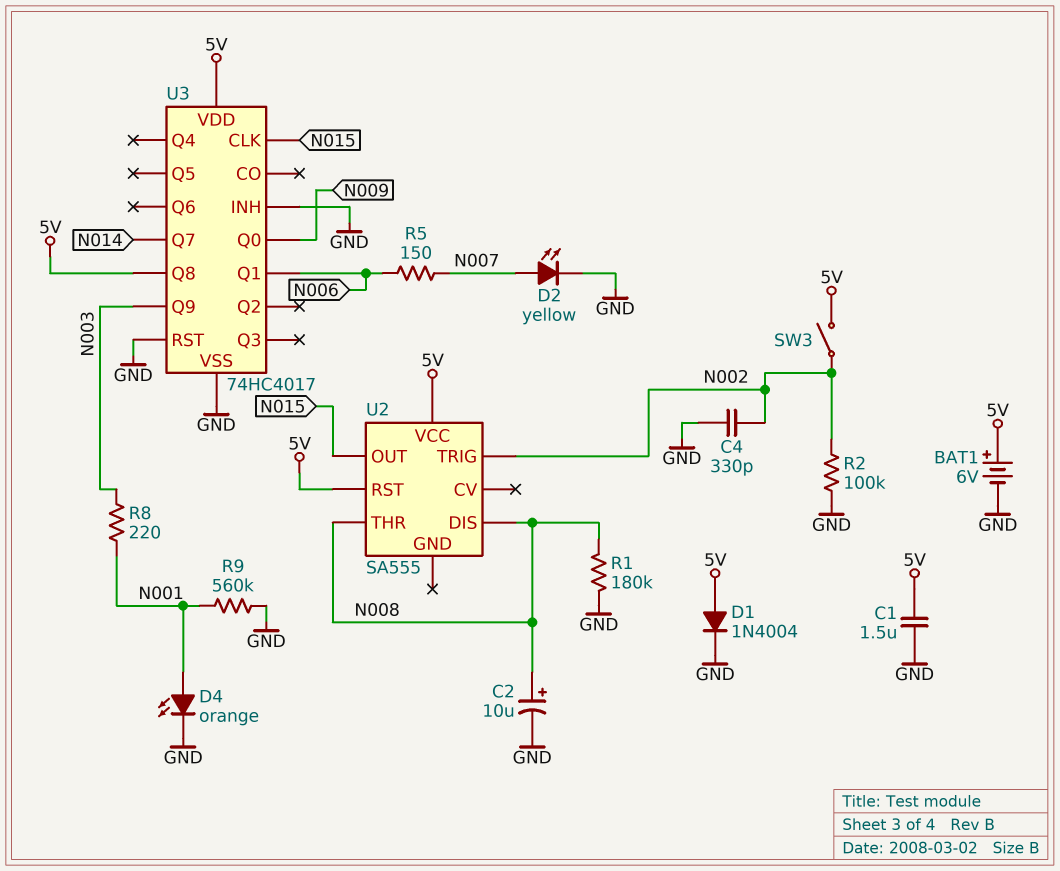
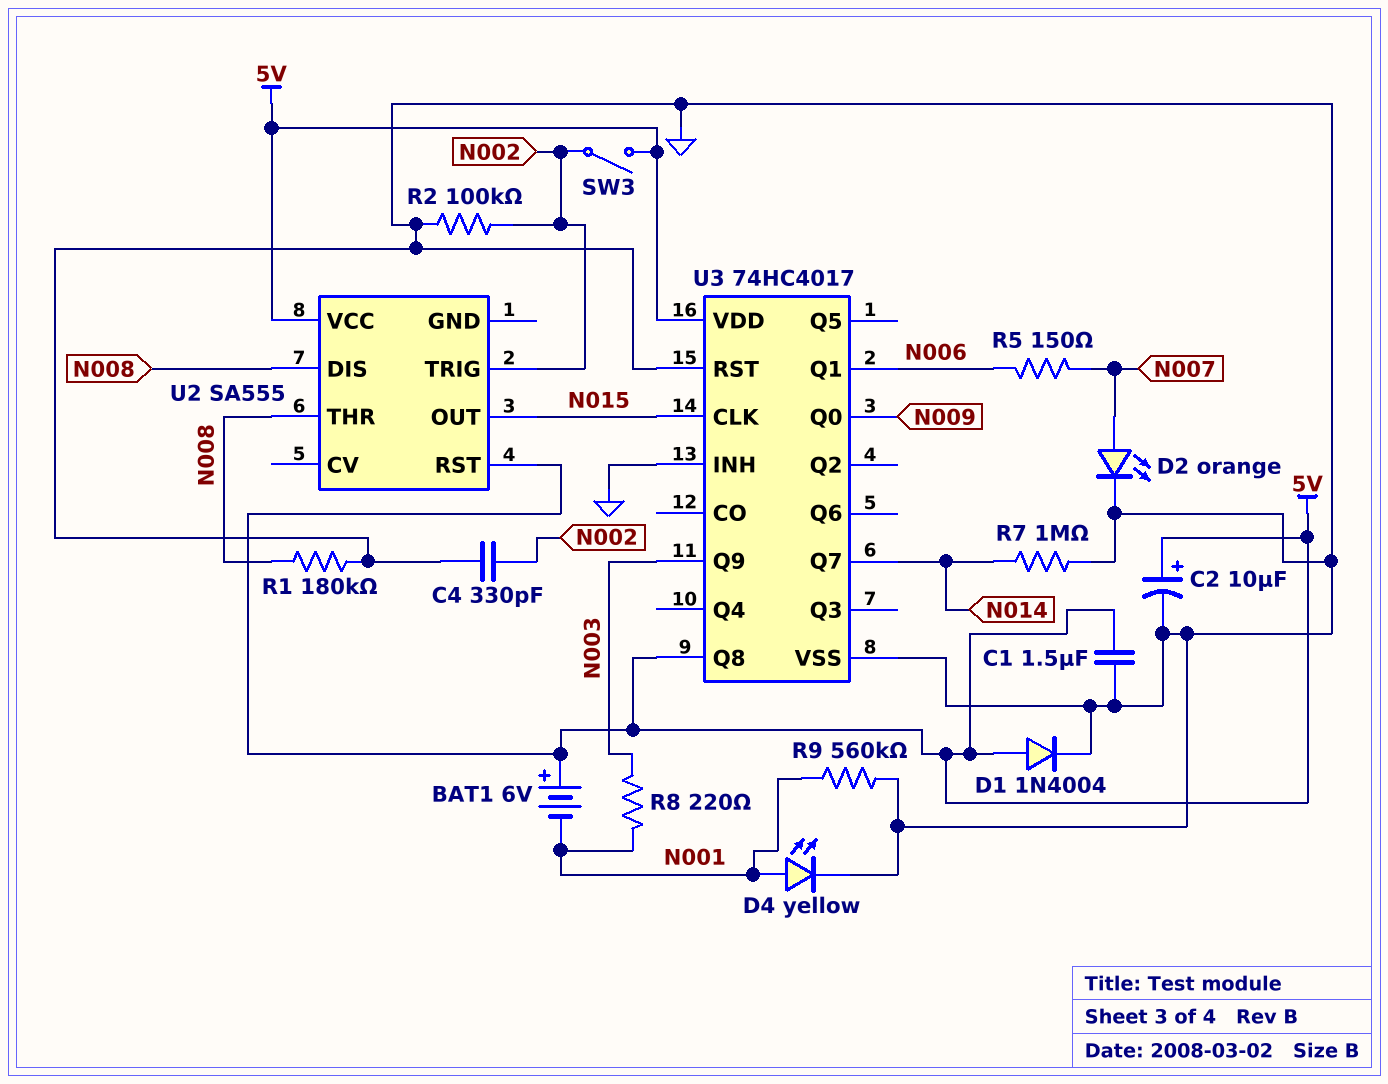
BAT1: 6V (plus 5V, minus GND) -> 6V (plus 5V, minus N001)
C2: 10uF (plus N008, minus GND) -> 10uF (plus 5V, minus GND)
D2: LED yellow (A N007, K GND) -> LED orange (A N007, K GND)
D4: LED orange (A N001, K GND) -> LED yellow (A N001, K GND)
R7: none -> 1M (GND, N014)

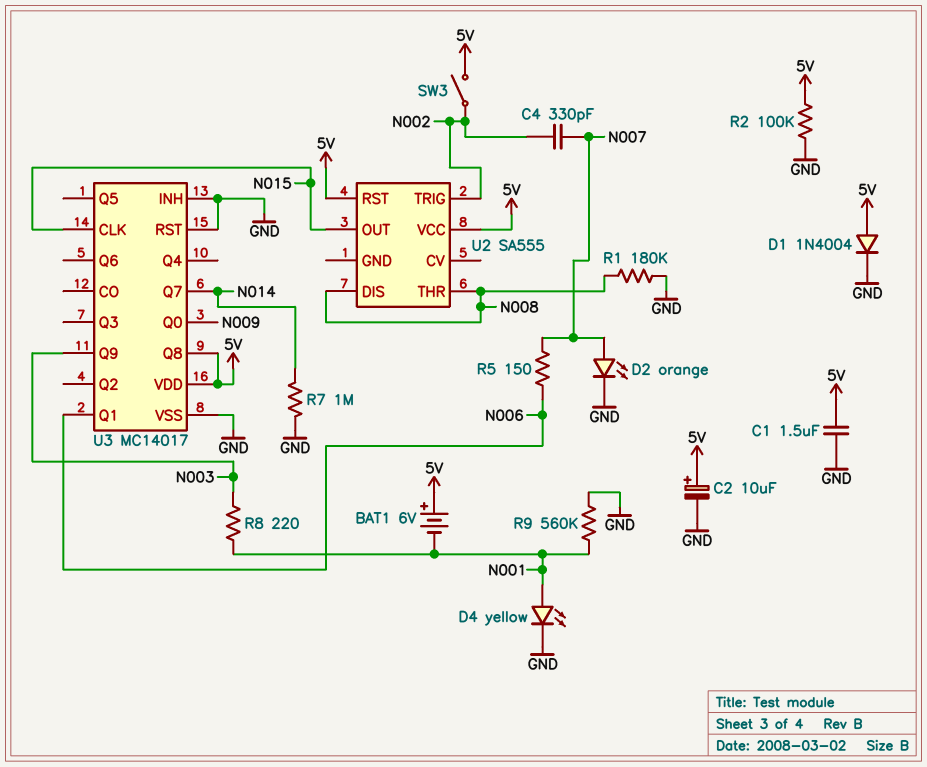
C4: 330pF (GND, N002) -> 330pF (N002, N007)
R2: 100k (GND, N002) -> 100k (5V, GND)
U3: 74HC4017 -> MC14017

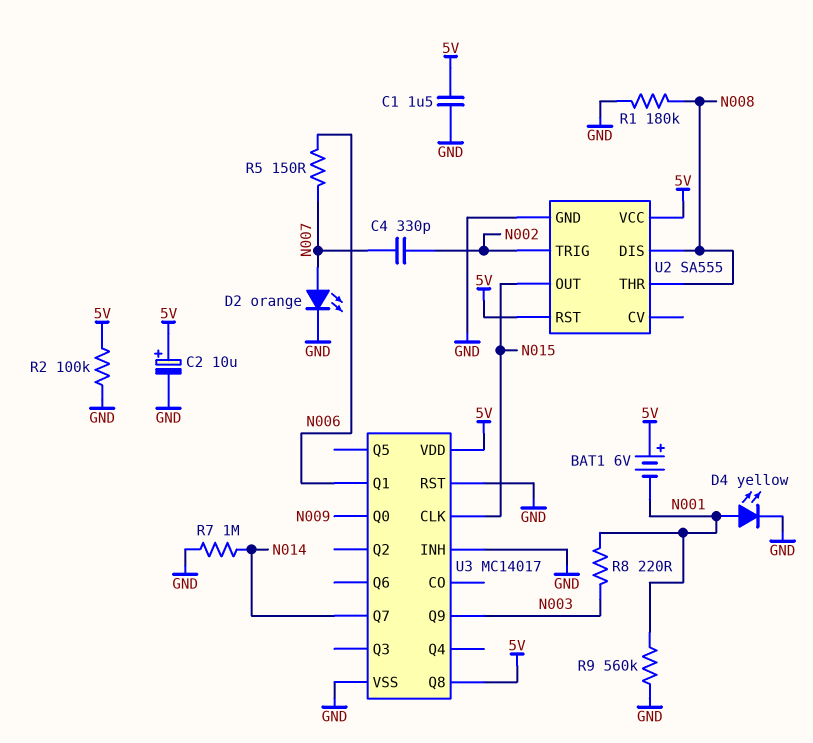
D1: diode 1N4004 (A 5V, K GND) -> none
SW3: switch (5V, N002) -> none
U2 pin GND: none -> GND

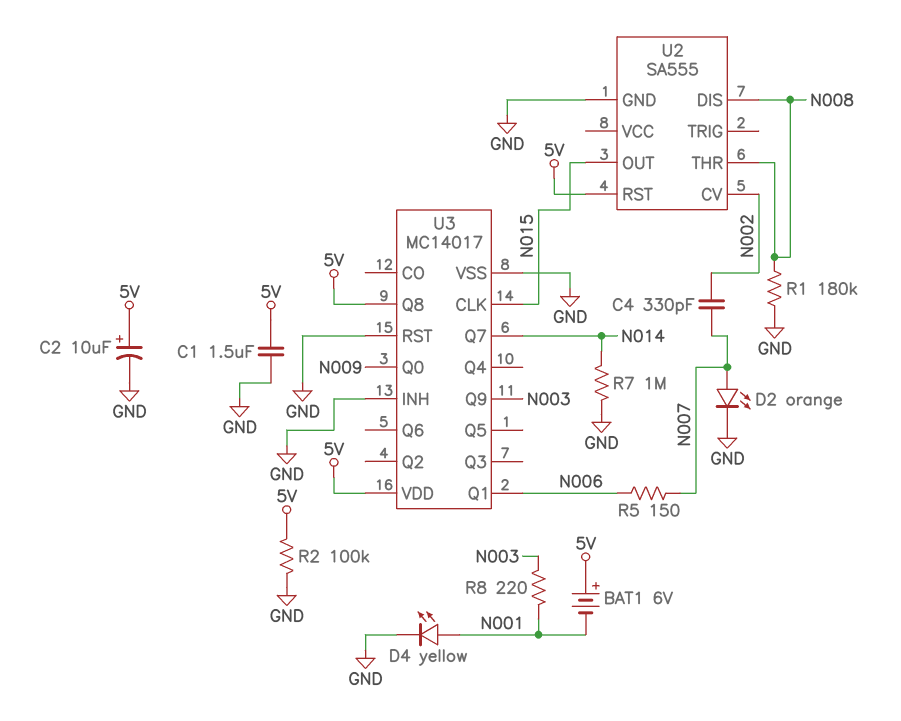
R9: 560k (GND, N001) -> none
U2 pin CV: none -> N002
U2 pin TRIG: N002 -> none
U2 pin VCC: 5V -> none

